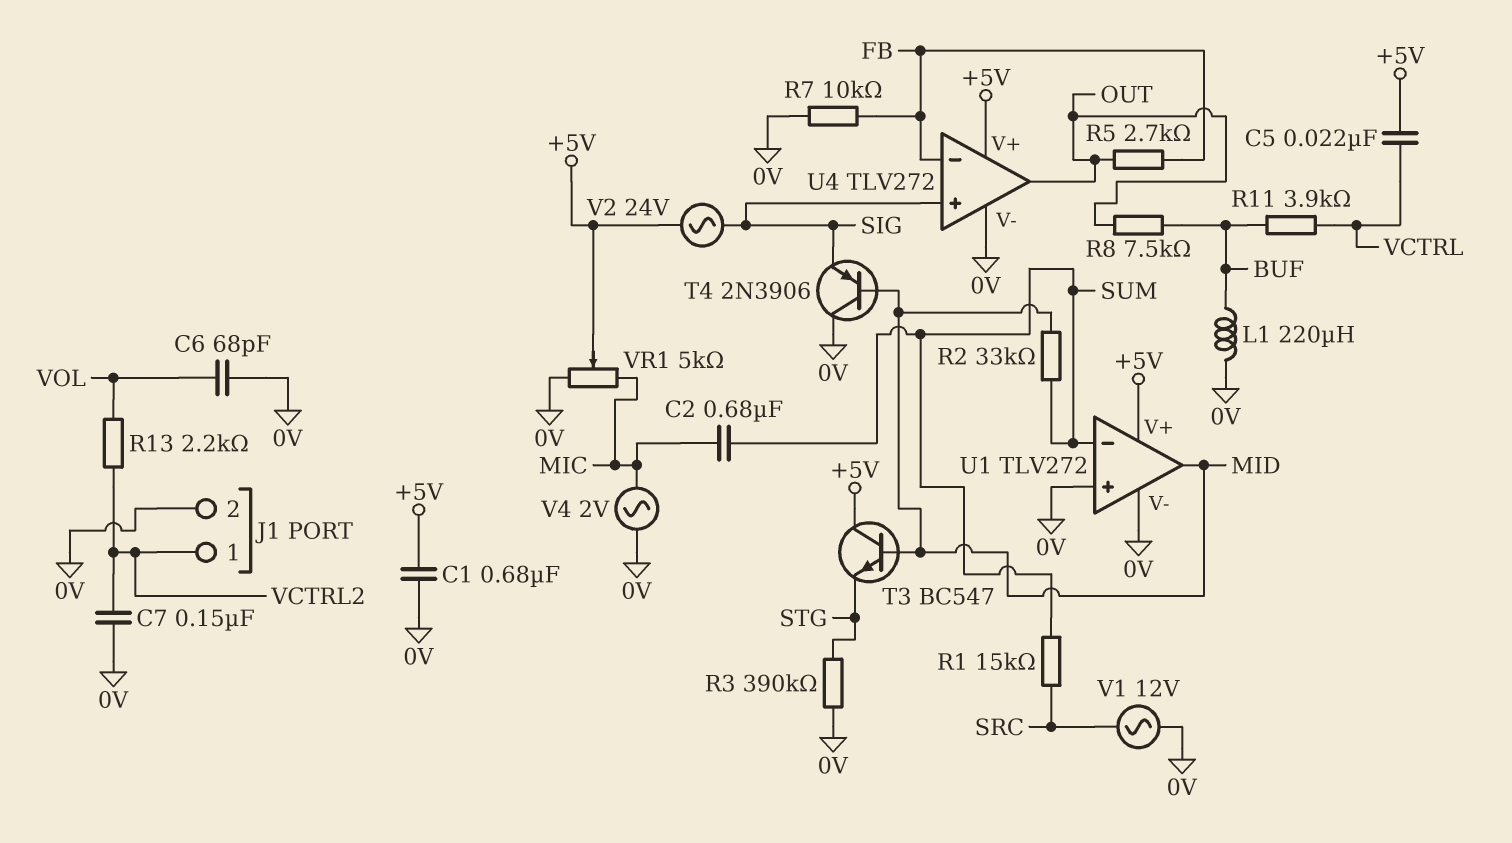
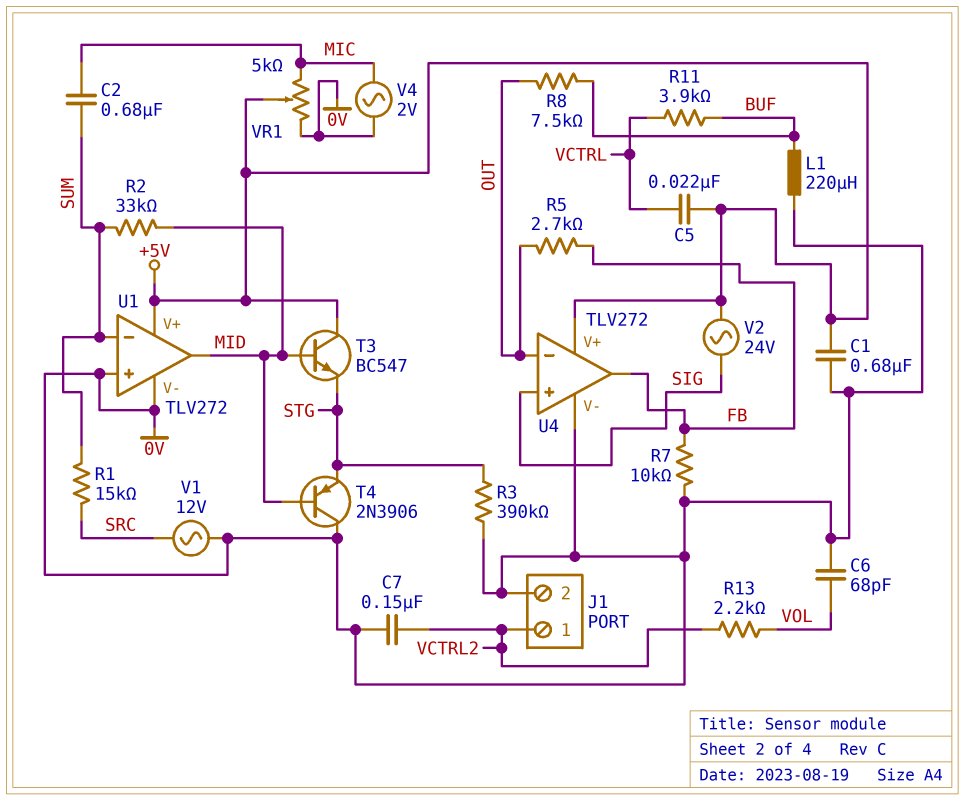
T4: PNP 2N3906 (B MID, C 0V, E SIG) -> PNP 2N3906 (B MID, C 0V, E STG)
U4 pin in-: FB -> OUT
U4 pin out: OUT -> FB

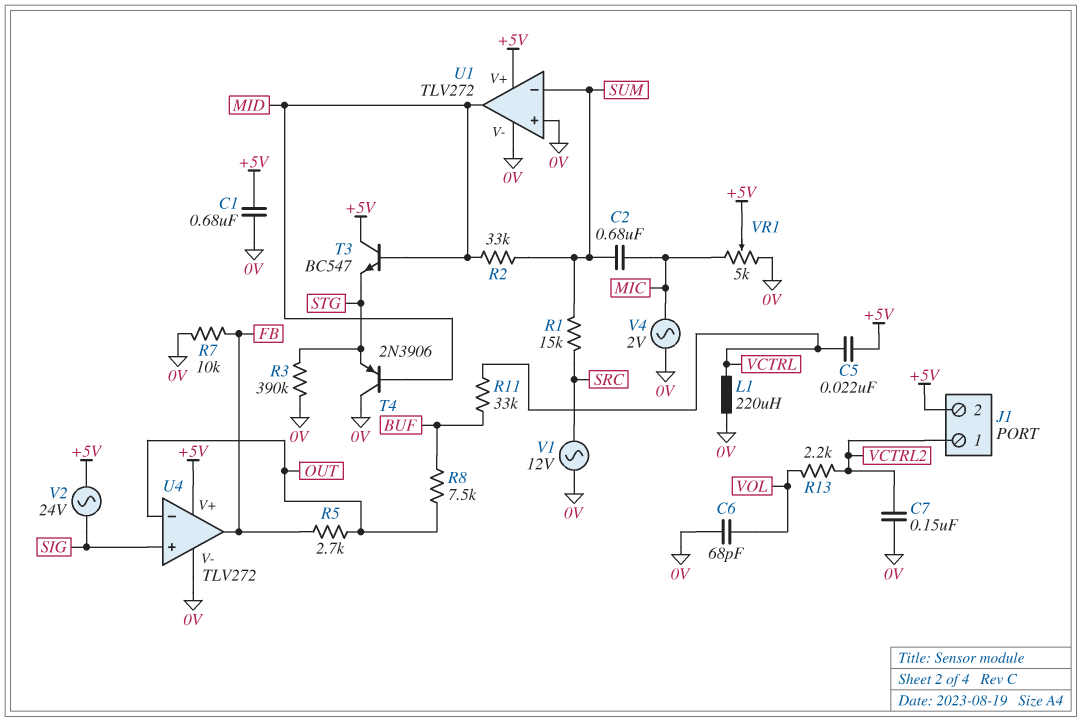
J1 pin 2: 0V -> +5V
L1: 220uH (0V, BUF) -> 220uH (0V, VCTRL)
R11: 3.9k (BUF, VCTRL) -> 33k (BUF, VCTRL)

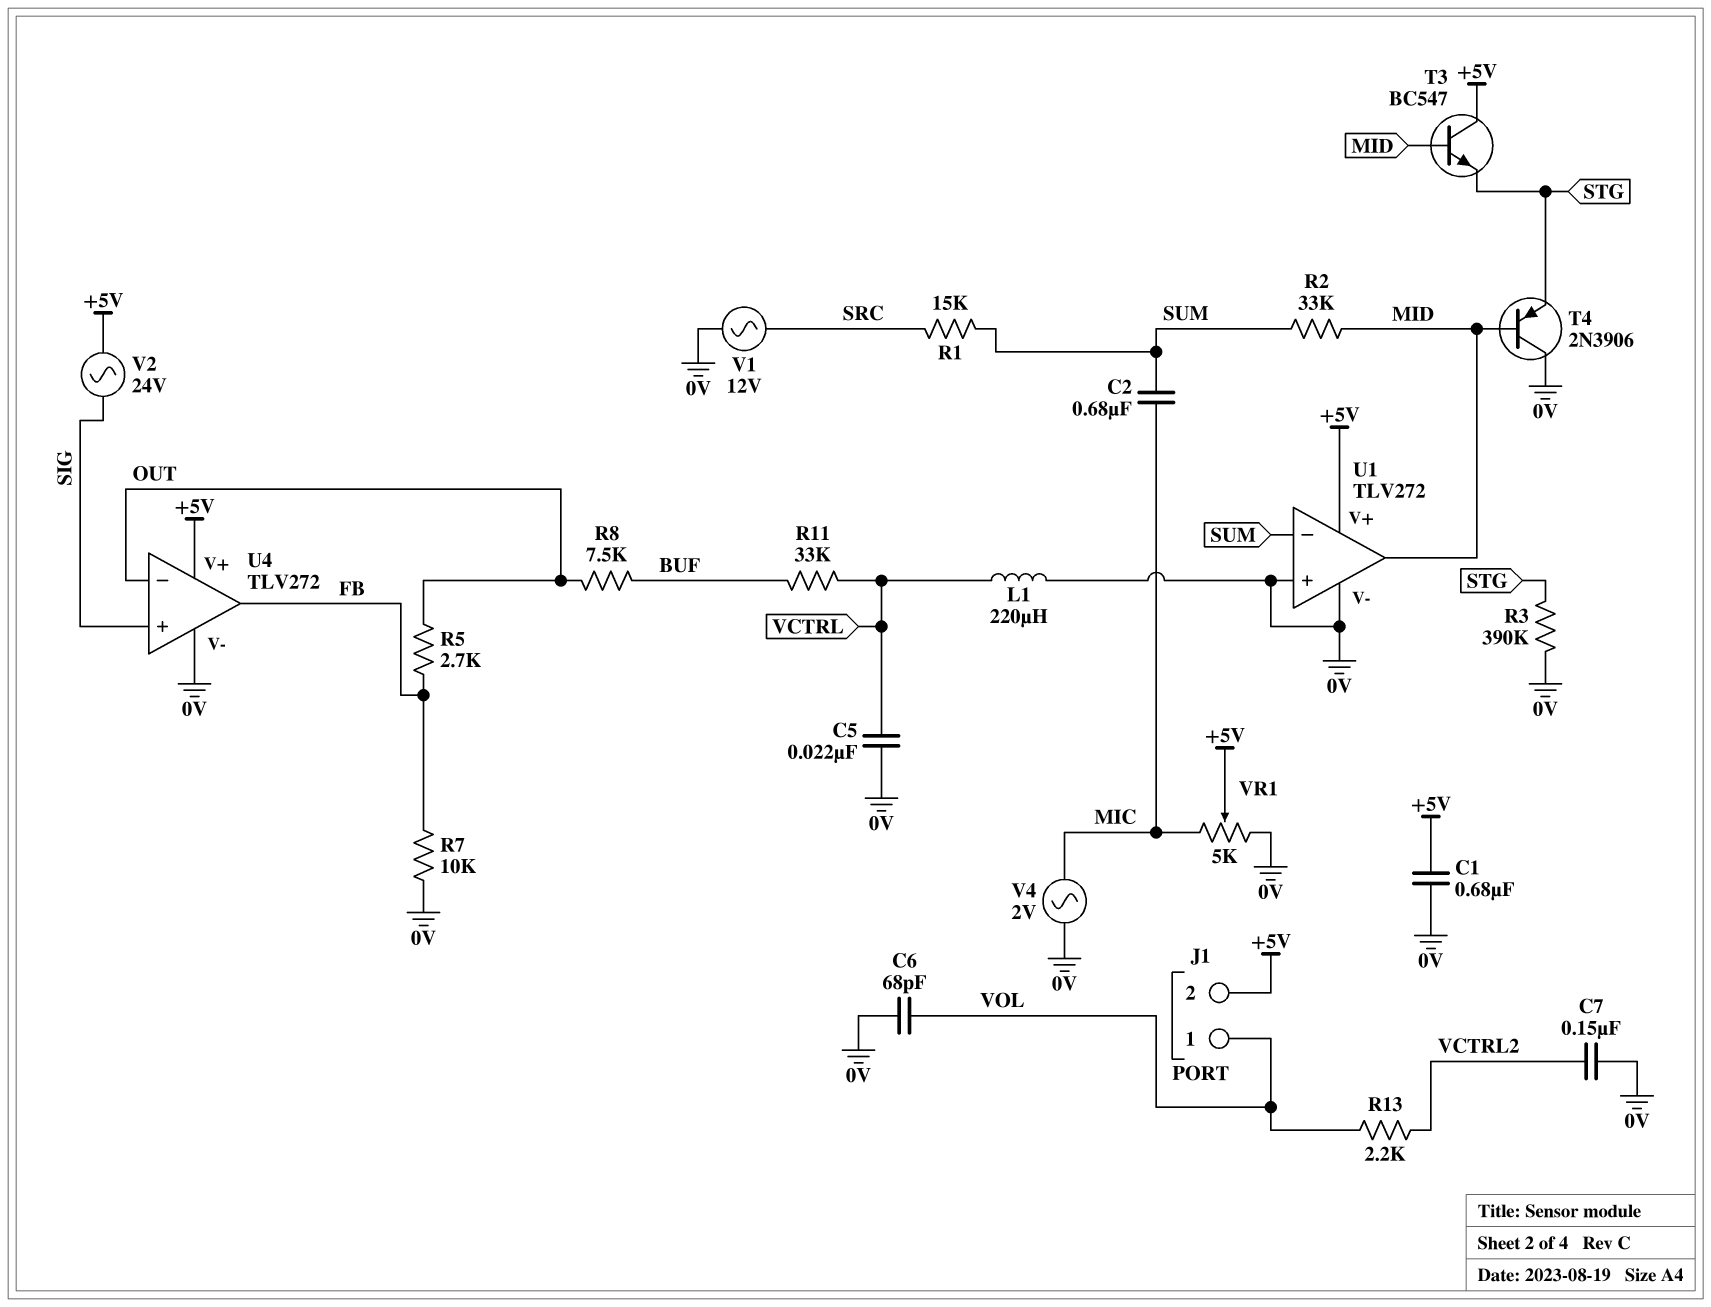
C5: 22nF (+5V, VCTRL) -> 22nF (0V, VCTRL)
J1 pin 1: VCTRL2 -> VOL

